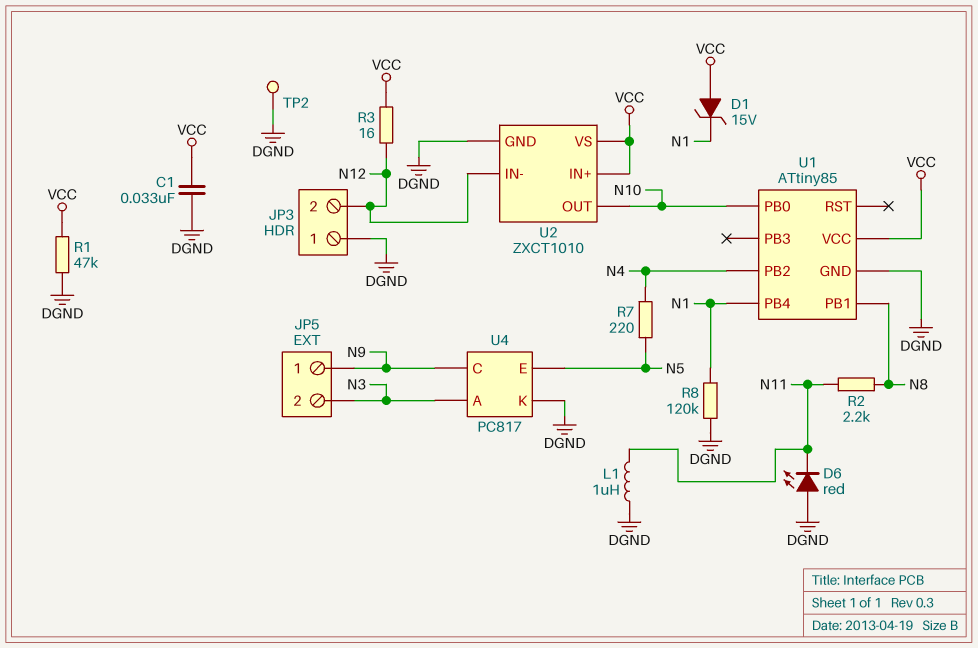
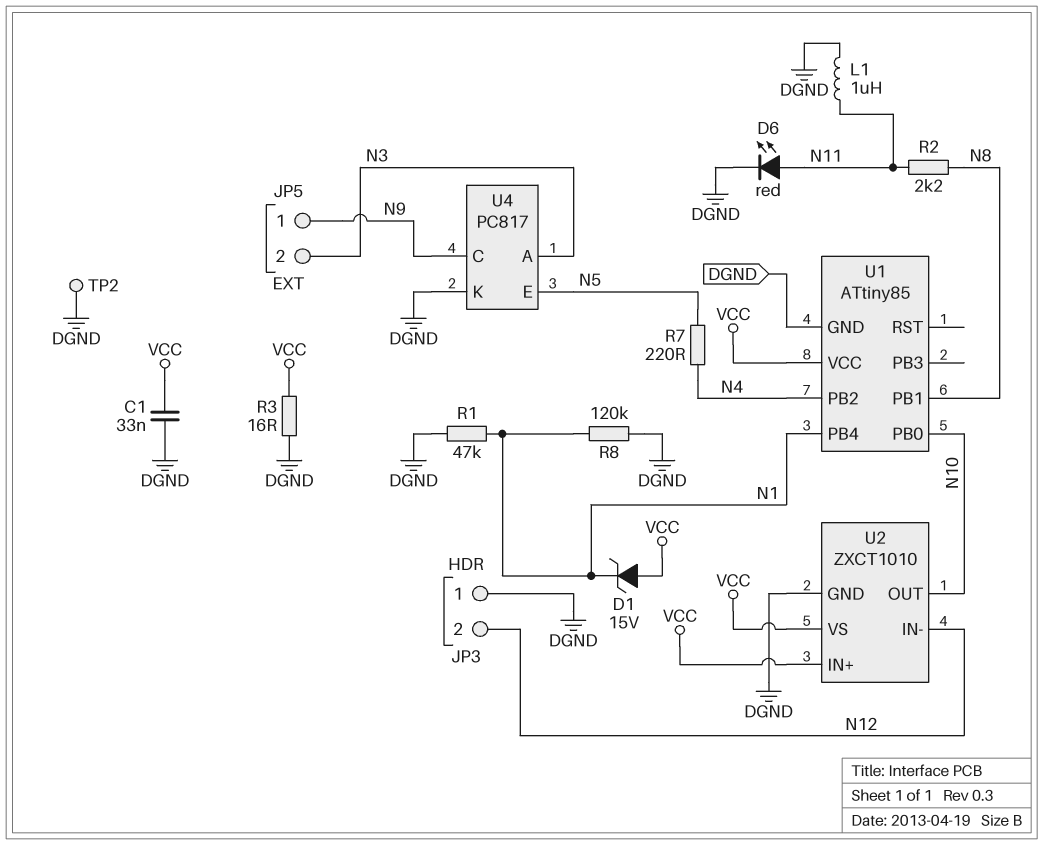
D6: LED red (A DGND, K N11) -> LED red (A N11, K DGND)
R1: 47k (DGND, VCC) -> 47k (DGND, N1)
R3: 16 (N12, VCC) -> 16 (DGND, VCC)

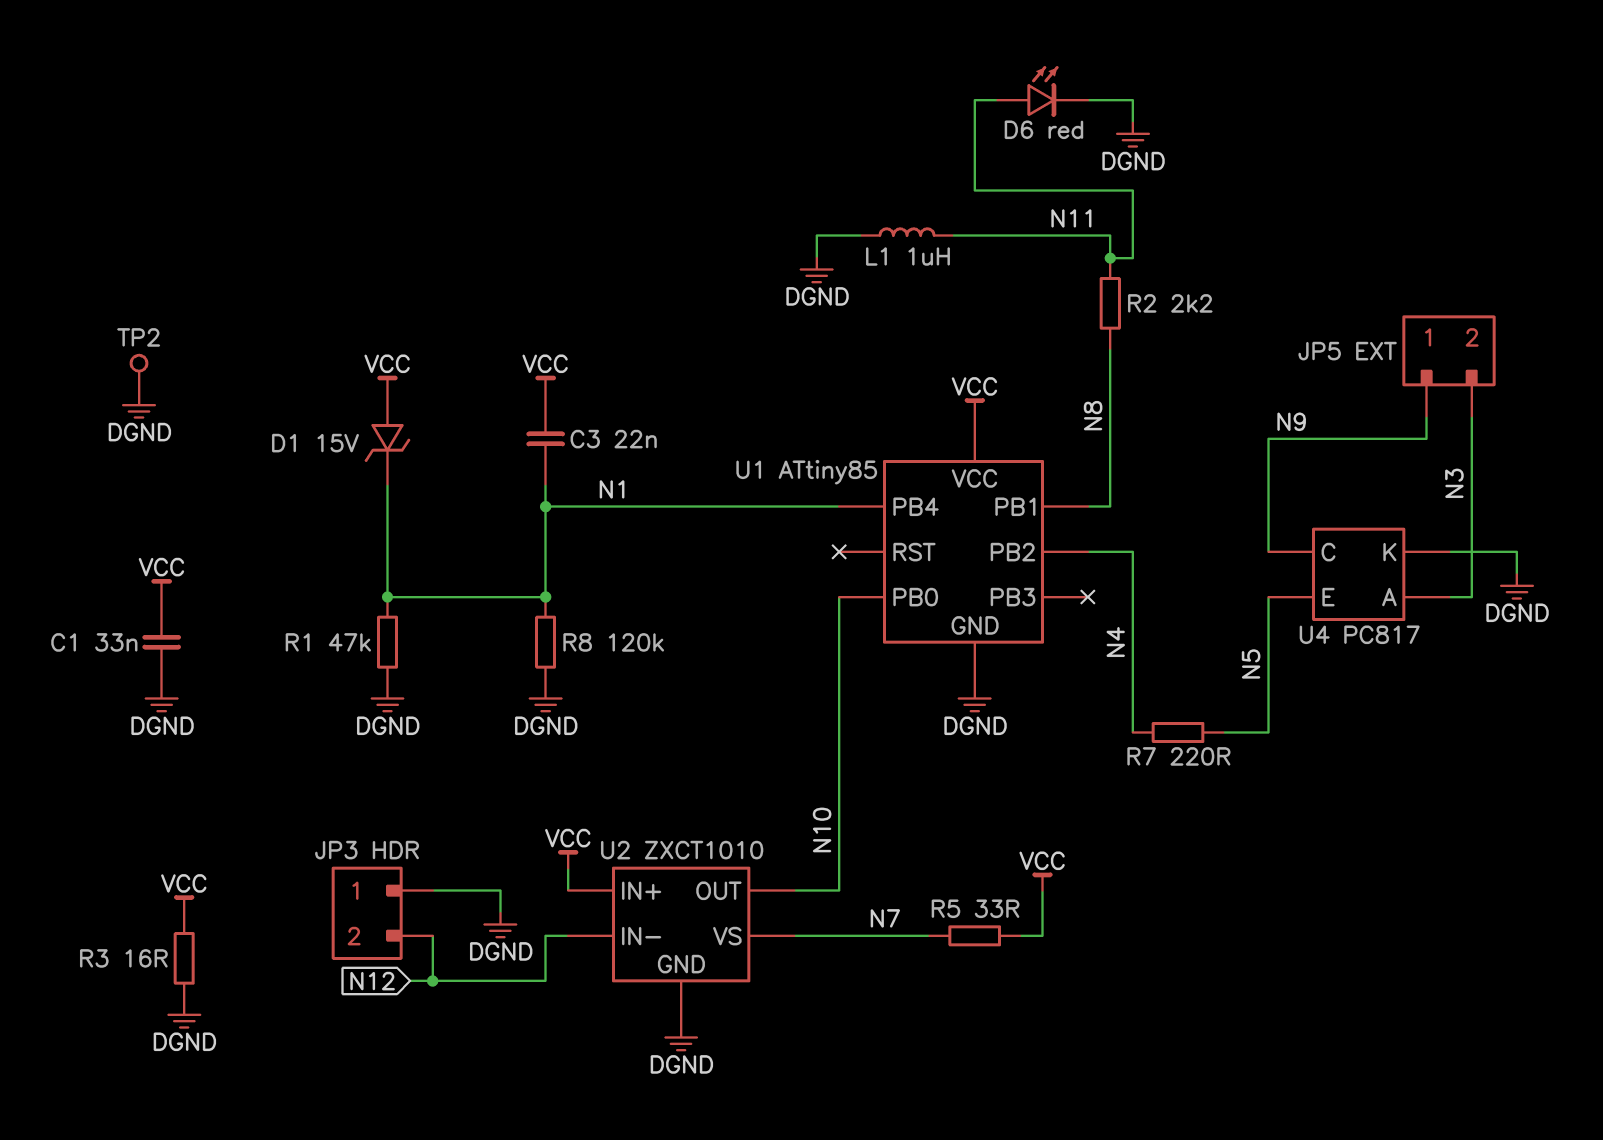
C3: none -> 22nF (N1, VCC)
R5: none -> 33 (N7, VCC)
U2 pin VS: VCC -> N7

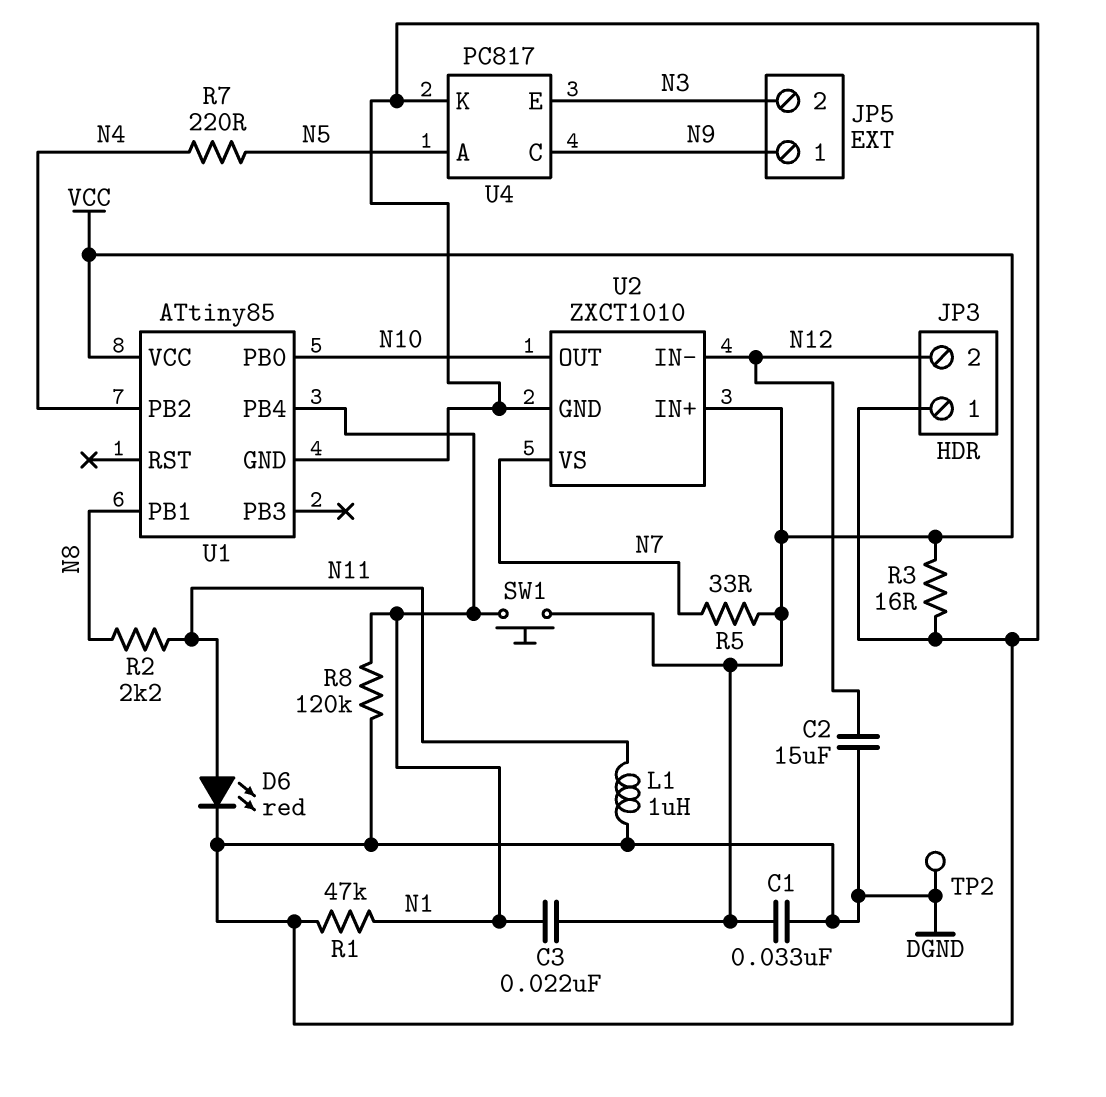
C2: none -> 15uF (DGND, N12)
D1: zener 15V (A VCC, K N1) -> none
SW1: none -> button (N1, VCC)
U4 pin A: N3 -> N5
U4 pin E: N5 -> N3

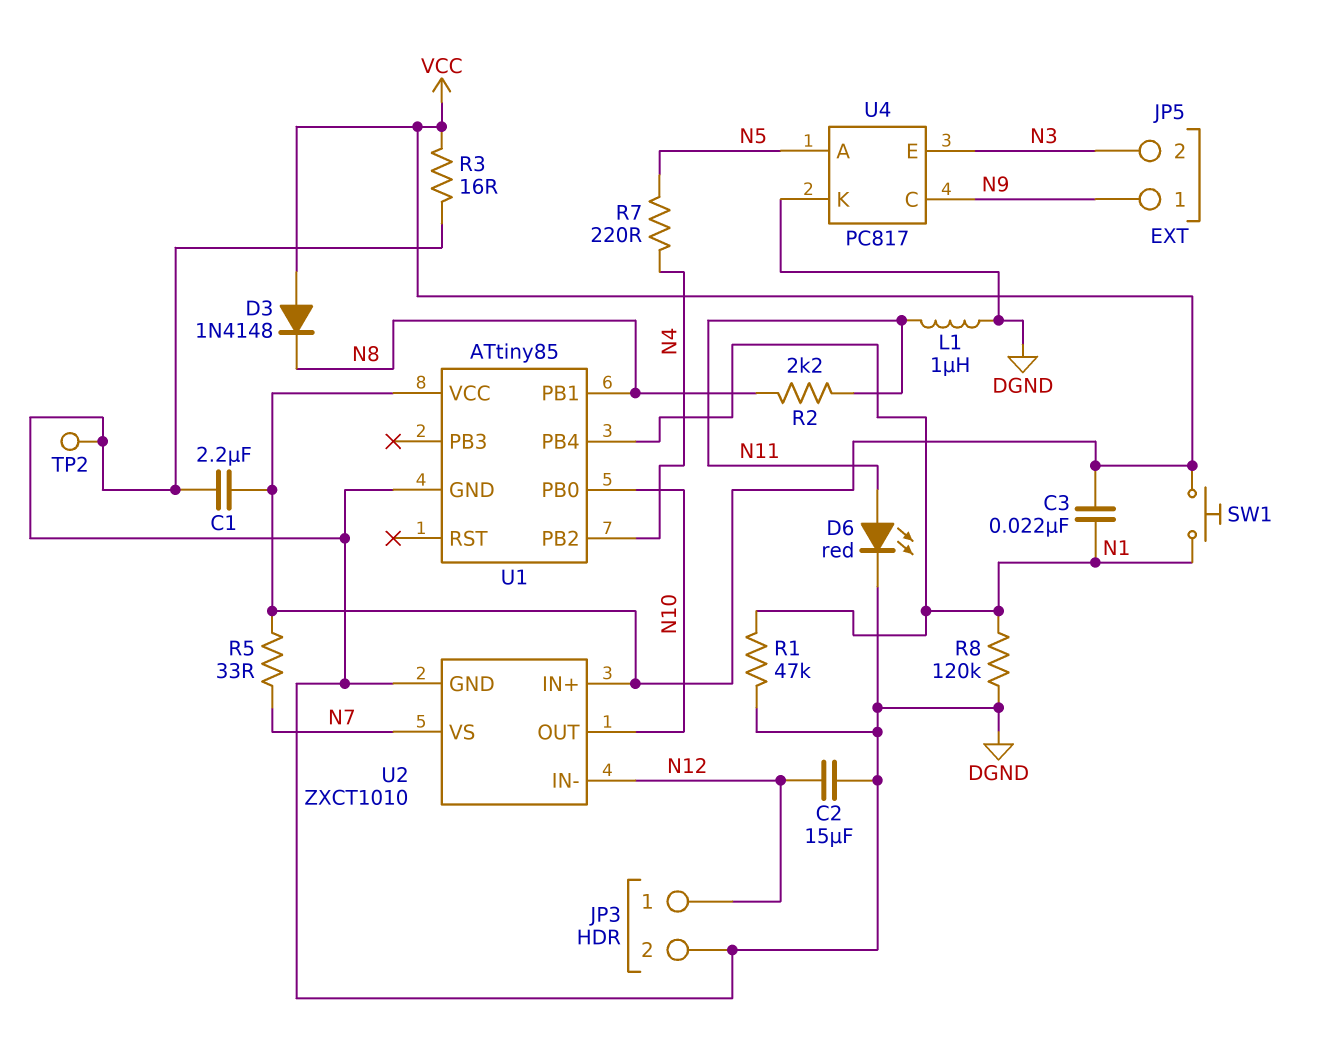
C1: 33nF (DGND, VCC) -> 2.2uF (DGND, VCC)
D3: none -> diode 1N4148 (A VCC, K N8)
JP3 pin 1: DGND -> N12
JP3 pin 2: N12 -> DGND

